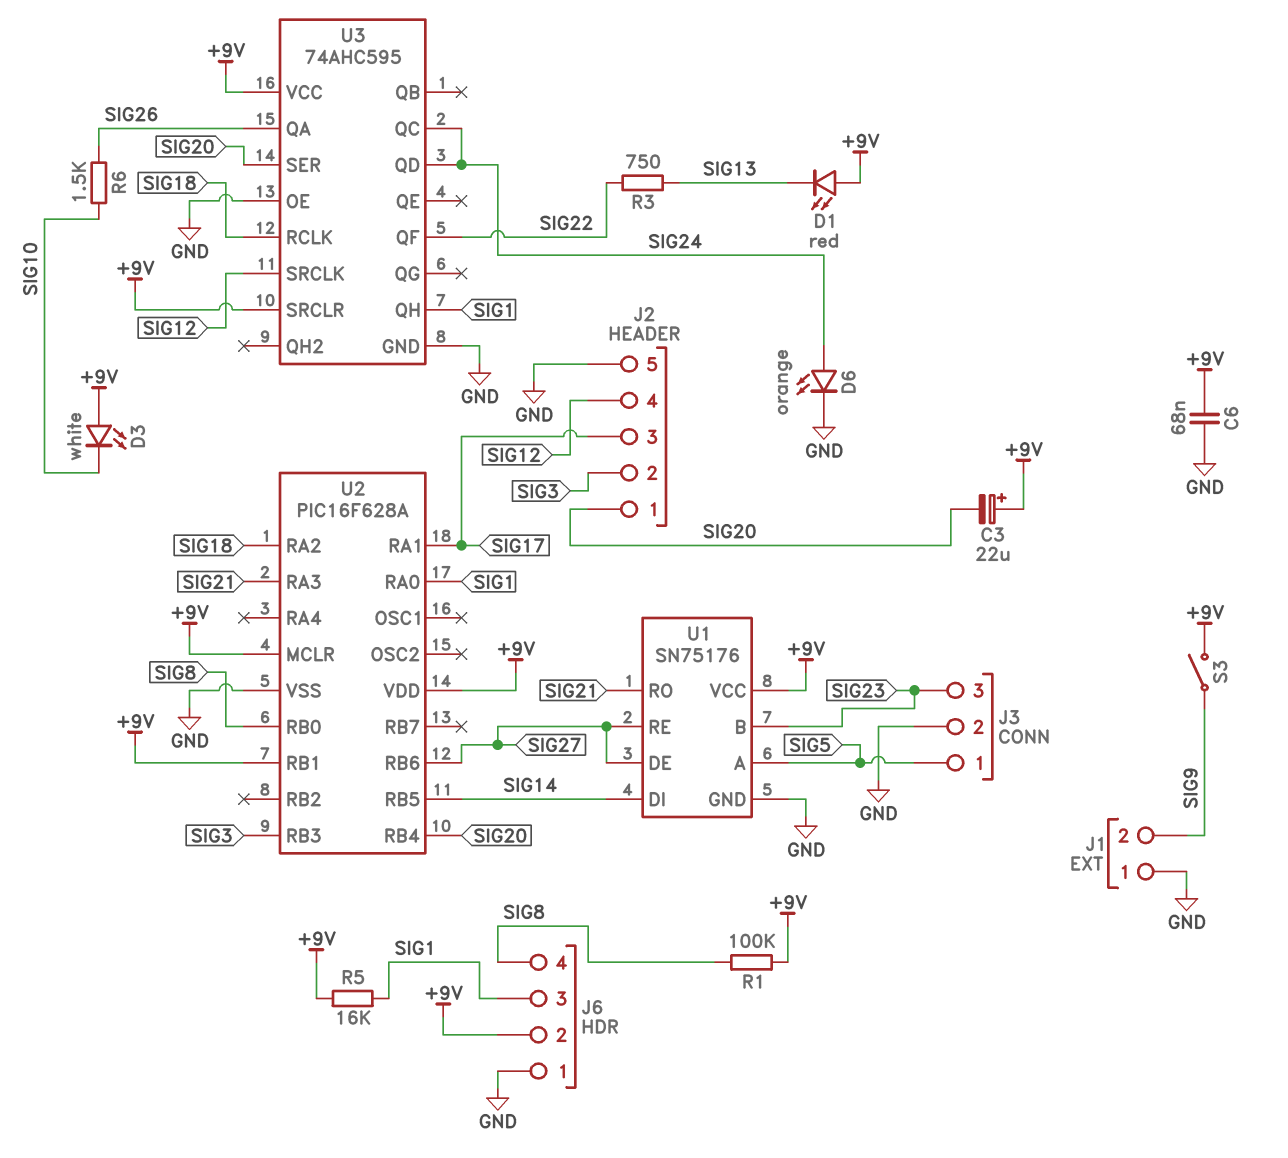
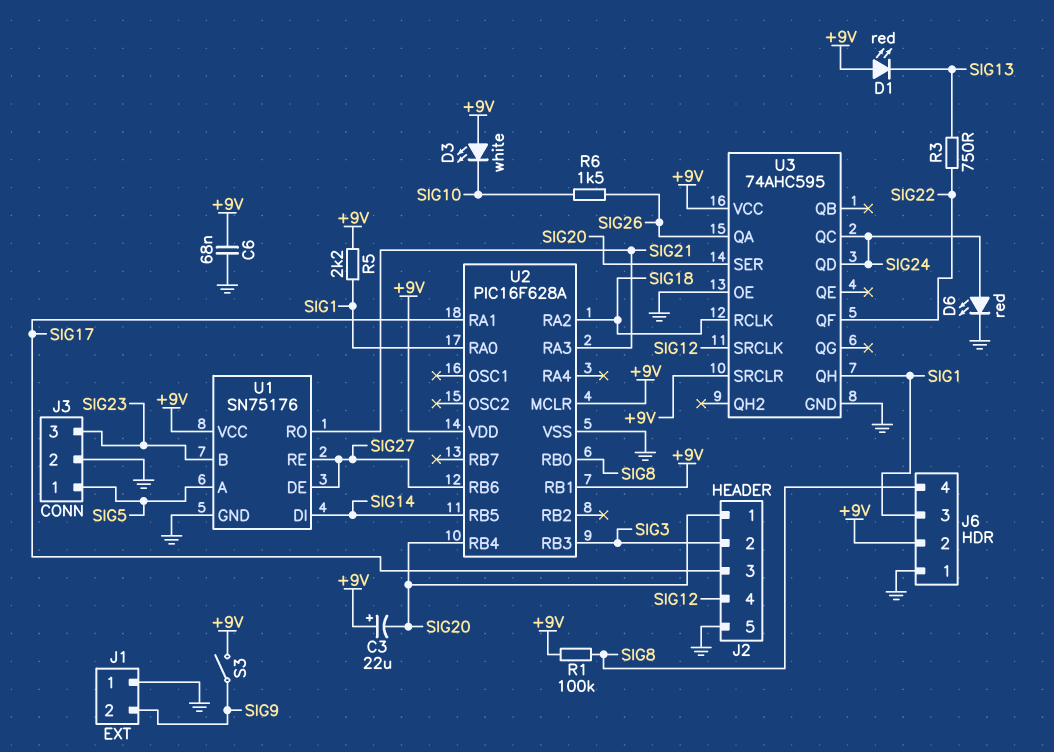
D6: LED orange (A SIG24, K GND) -> LED red (A SIG24, K GND)
R5: 16k (+9V, SIG1) -> 2.2k (+9V, SIG1)

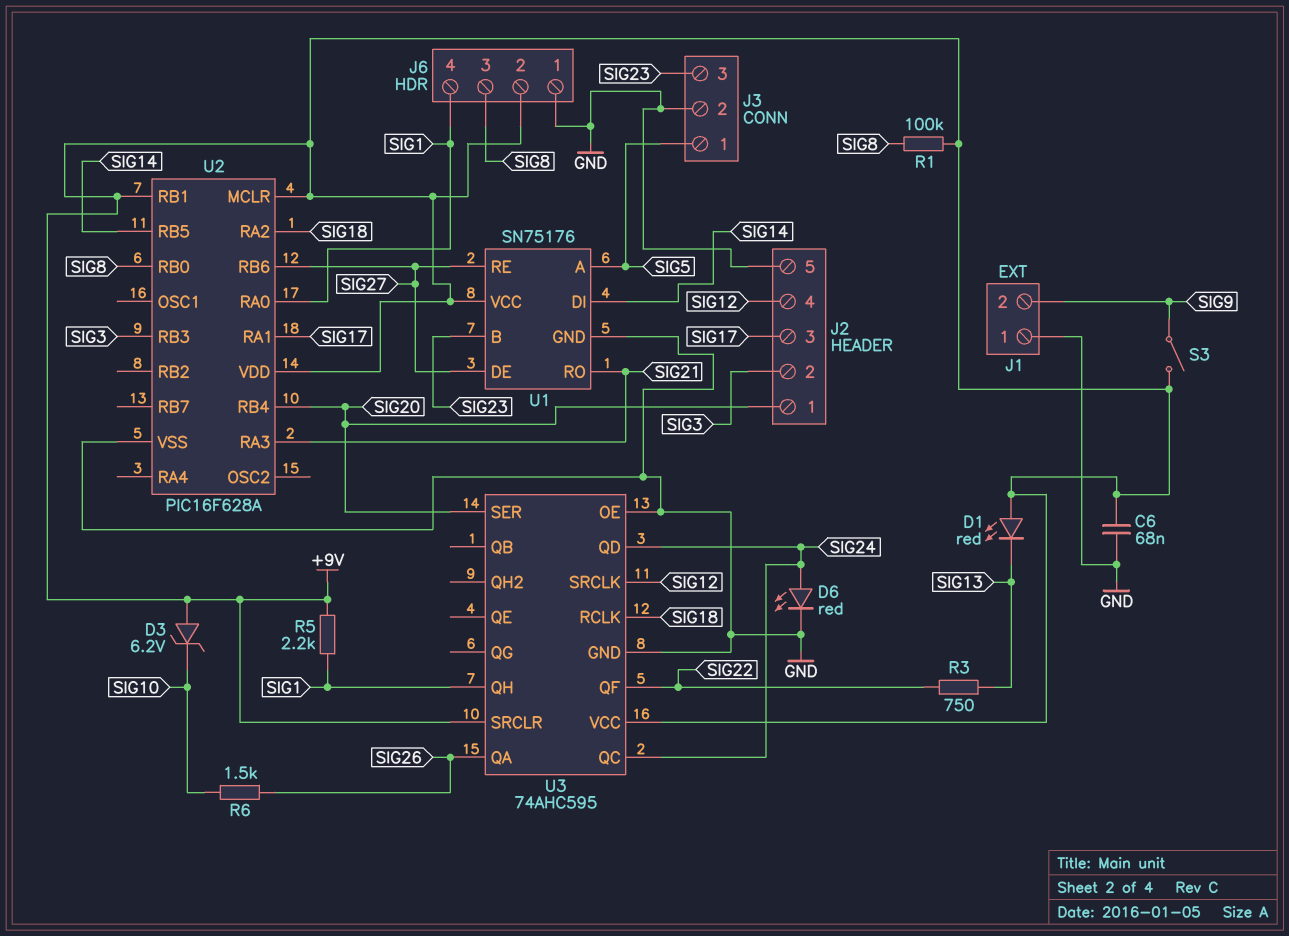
C3: 22uF (plus +9V, minus SIG20) -> none
D3: LED white (A +9V, K SIG10) -> zener 6.2V (A +9V, K SIG10)
J6 pin 3: SIG1 -> SIG8
J6 pin 4: SIG8 -> SIG1

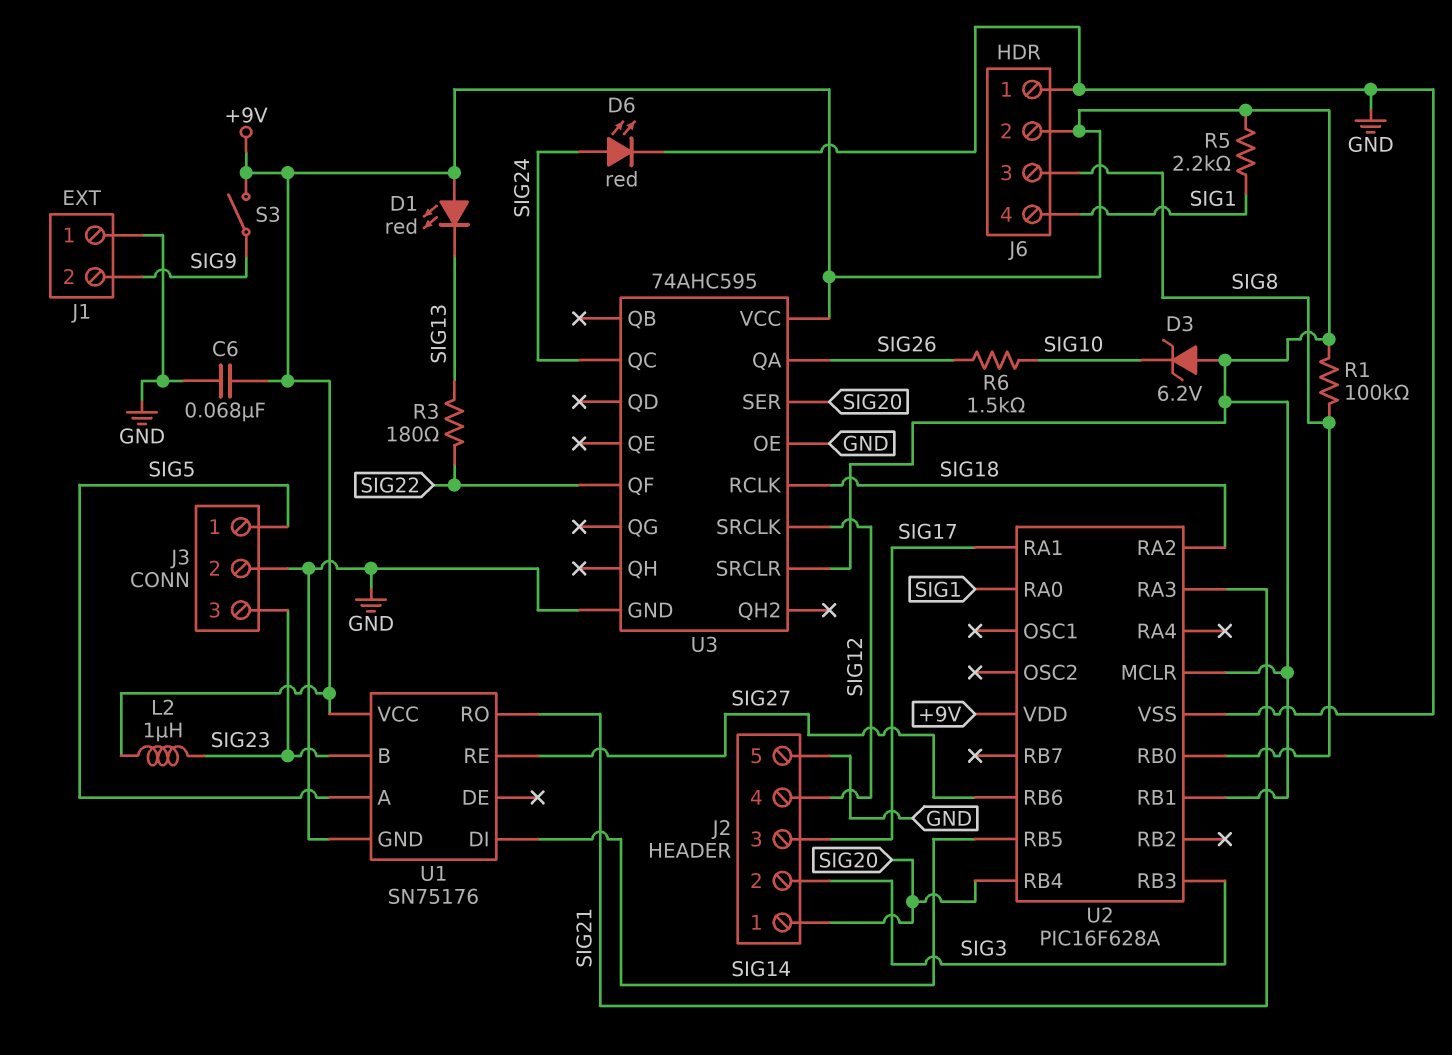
L2: none -> 1uH (+9V, SIG23)
R3: 750 (SIG13, SIG22) -> 180 (SIG13, SIG22)
U1 pin DE: SIG27 -> none
U3 pin QD: SIG24 -> none
U3 pin QH: SIG1 -> none

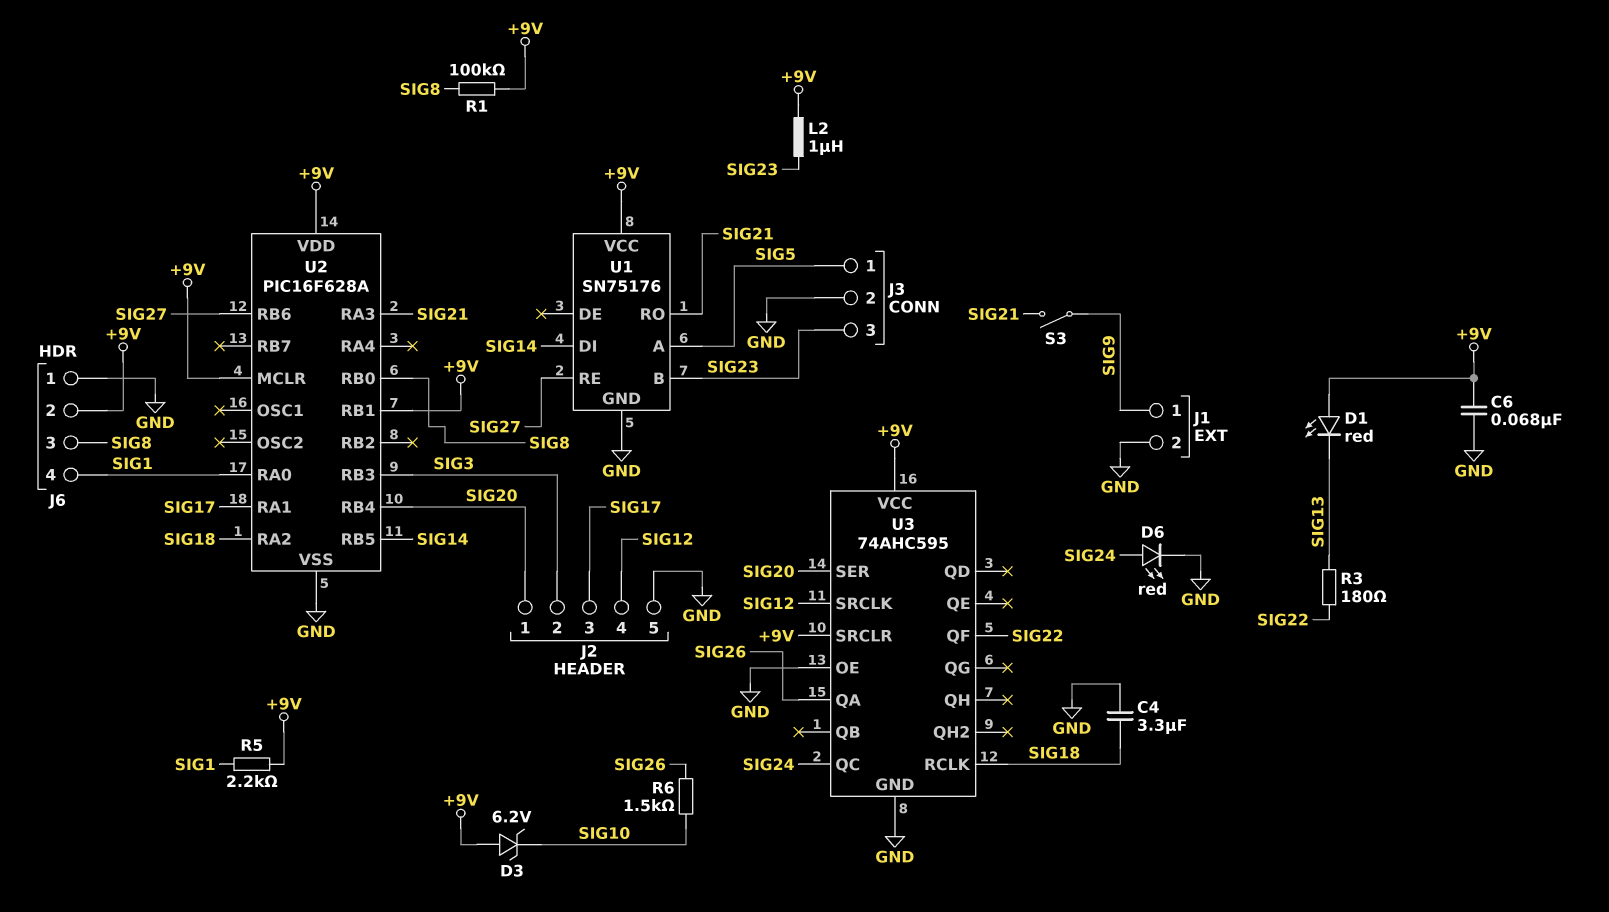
C4: none -> 3.3uF (GND, SIG18)
J1 pin 1: GND -> SIG9
J1 pin 2: SIG9 -> GND
S3: switch (+9V, SIG9) -> switch (SIG9, SIG21)

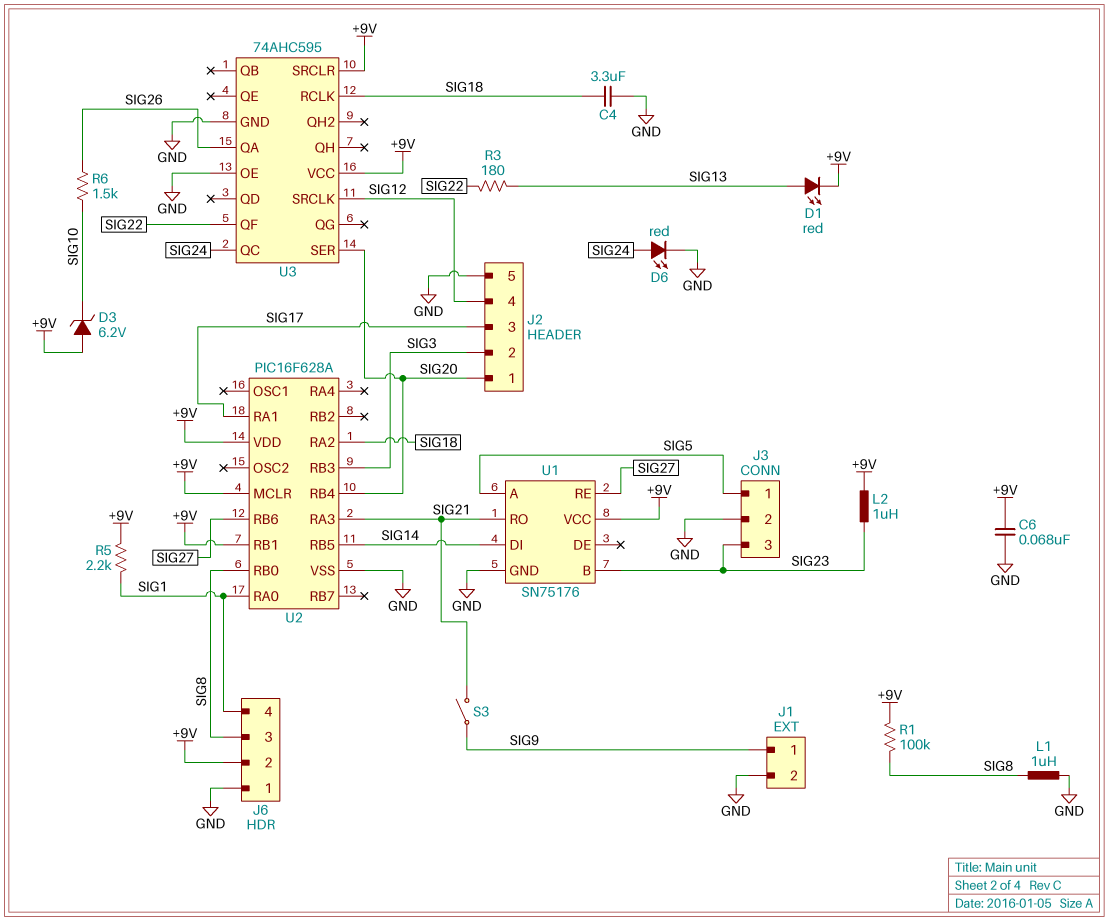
D1: LED red (A +9V, K SIG13) -> LED red (A SIG13, K +9V)
L1: none -> 1uH (GND, SIG8)

